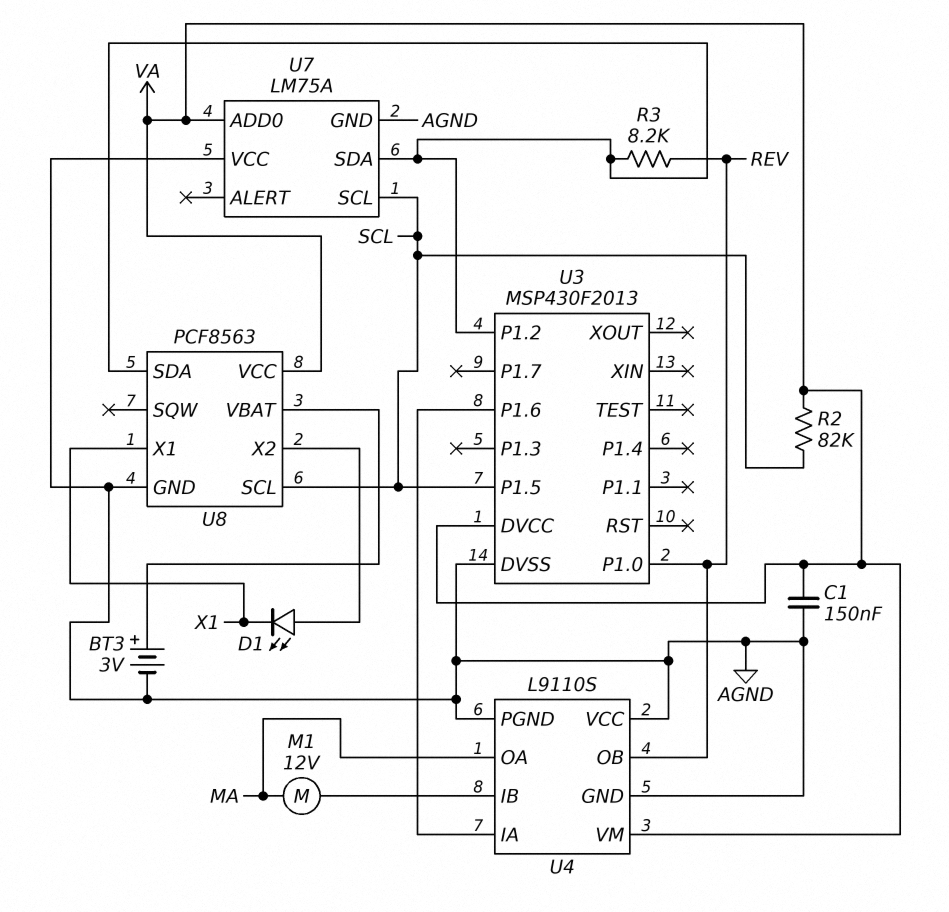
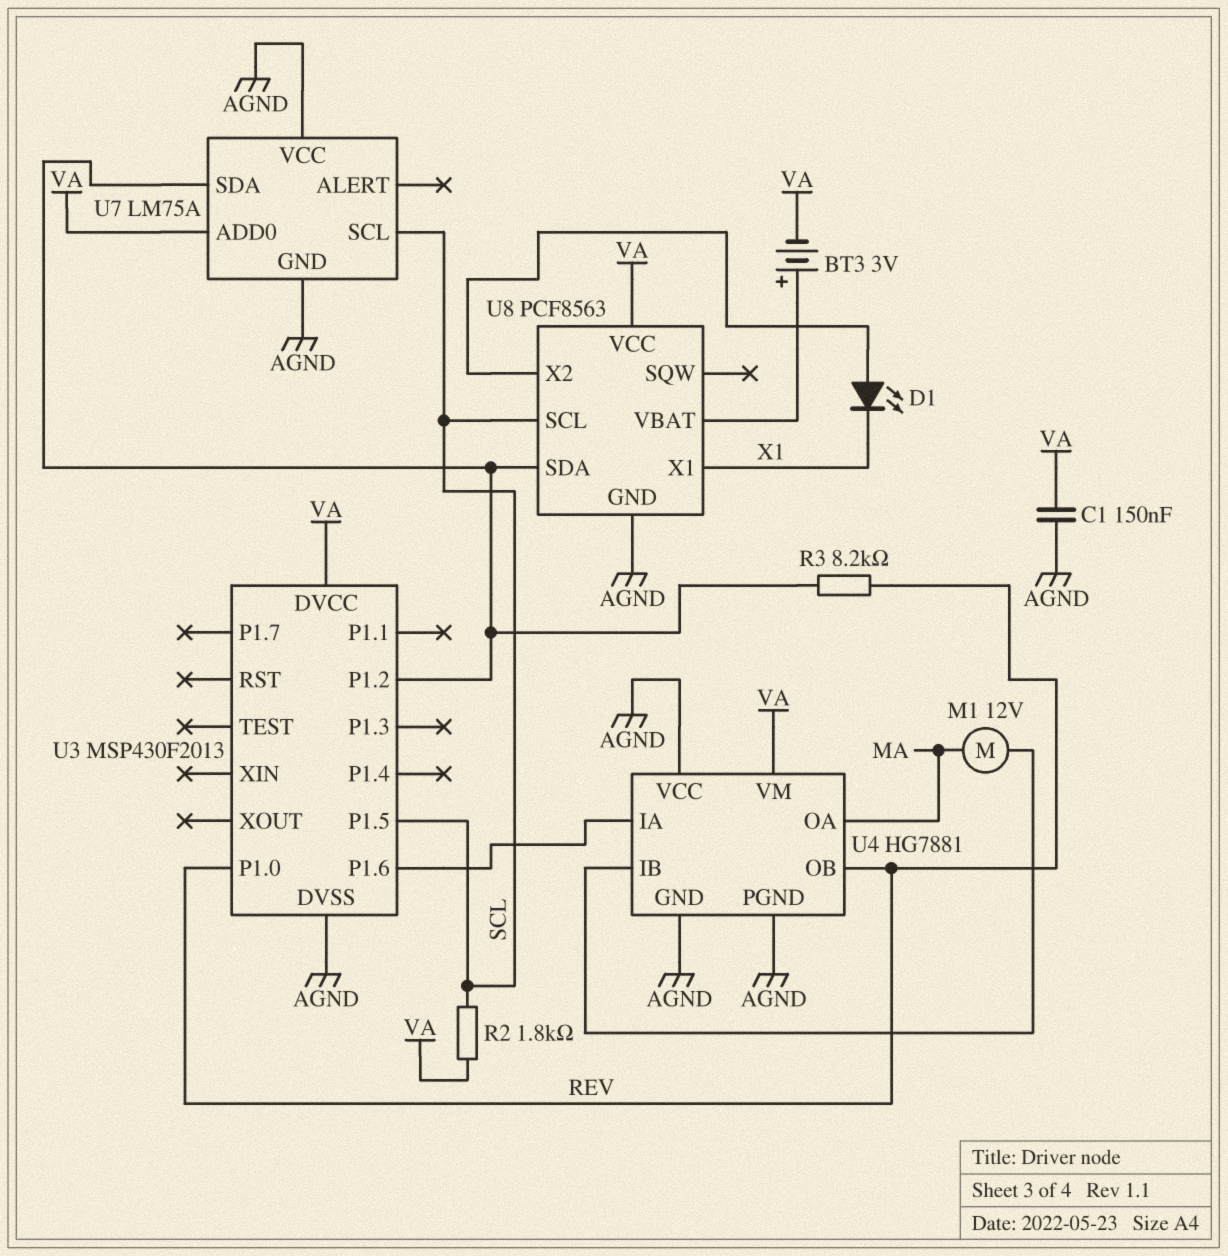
BT3: 3V (plus U8/VBAT, minus AGND) -> 3V (plus U8/VBAT, minus VA)
R2: 82k (SCL, VA) -> 1.8k (SCL, VA)
U4: L9110S -> HG7881

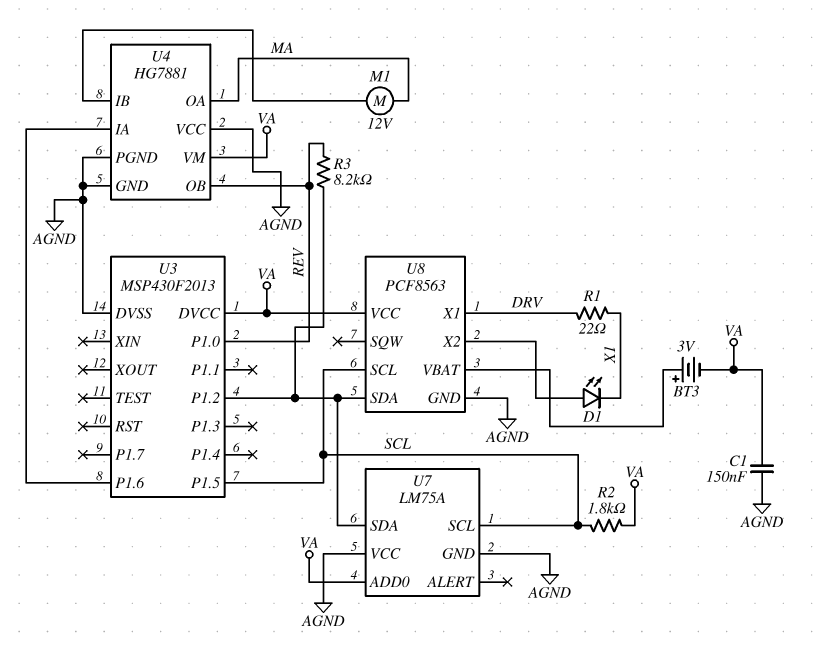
R1: none -> 22 (DRV, X1)
U8 pin X1: X1 -> DRV

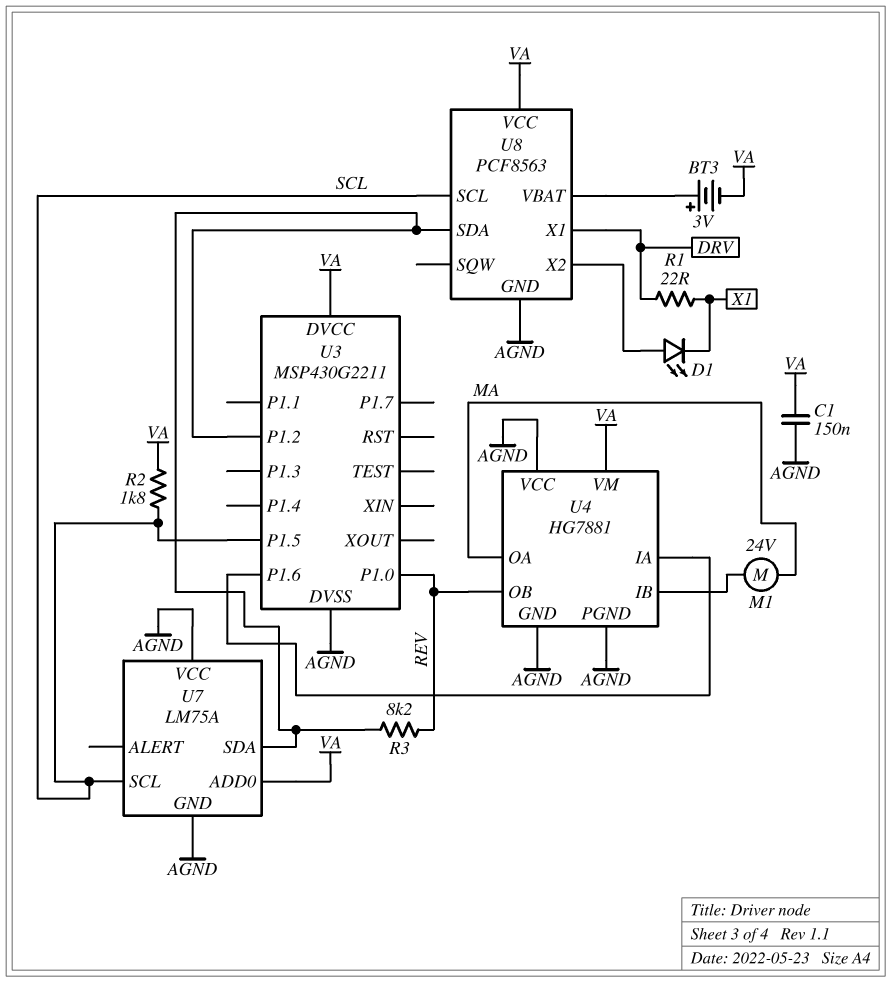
M1: motor 12V (MA, U4/IB) -> motor 24V (MA, U4/IB)
U3: MSP430F2013 -> MSP430G2211

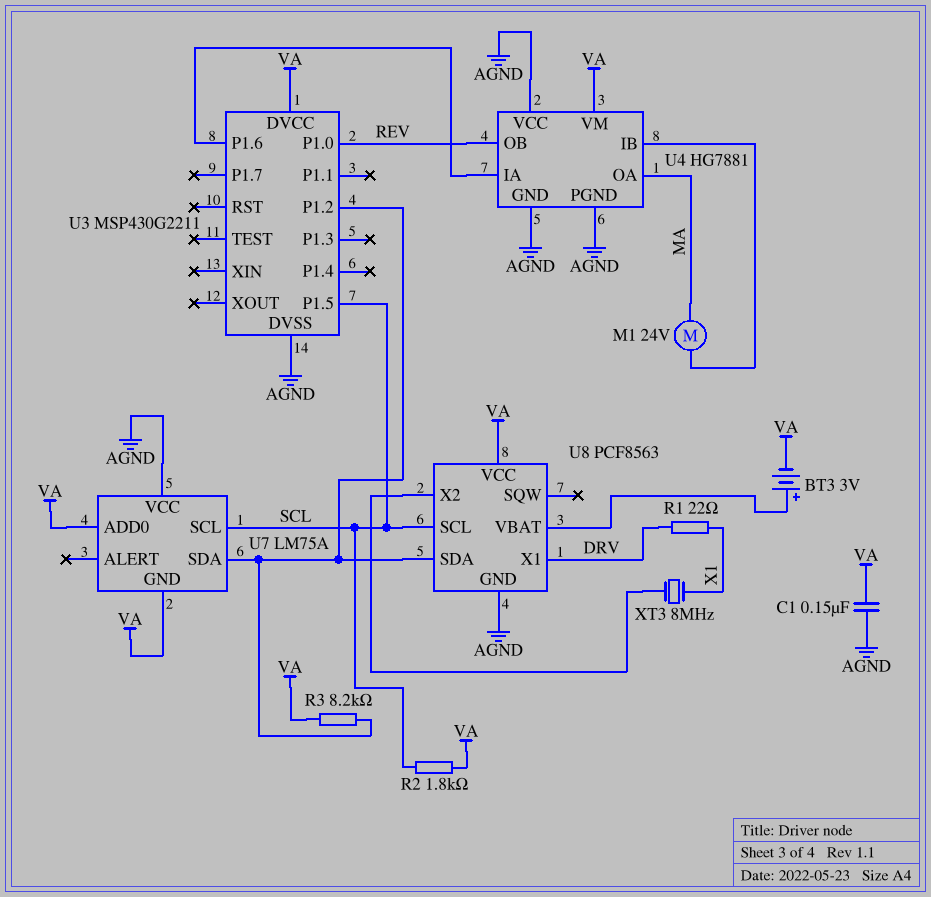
D1: LED (A U8/X2, K X1) -> none
R3: 8.2k (REV, U3/P1.2) -> 8.2k (U3/P1.2, VA)
U7 pin GND: AGND -> VA
XT3: none -> 8MHz (U8/X2, X1)

